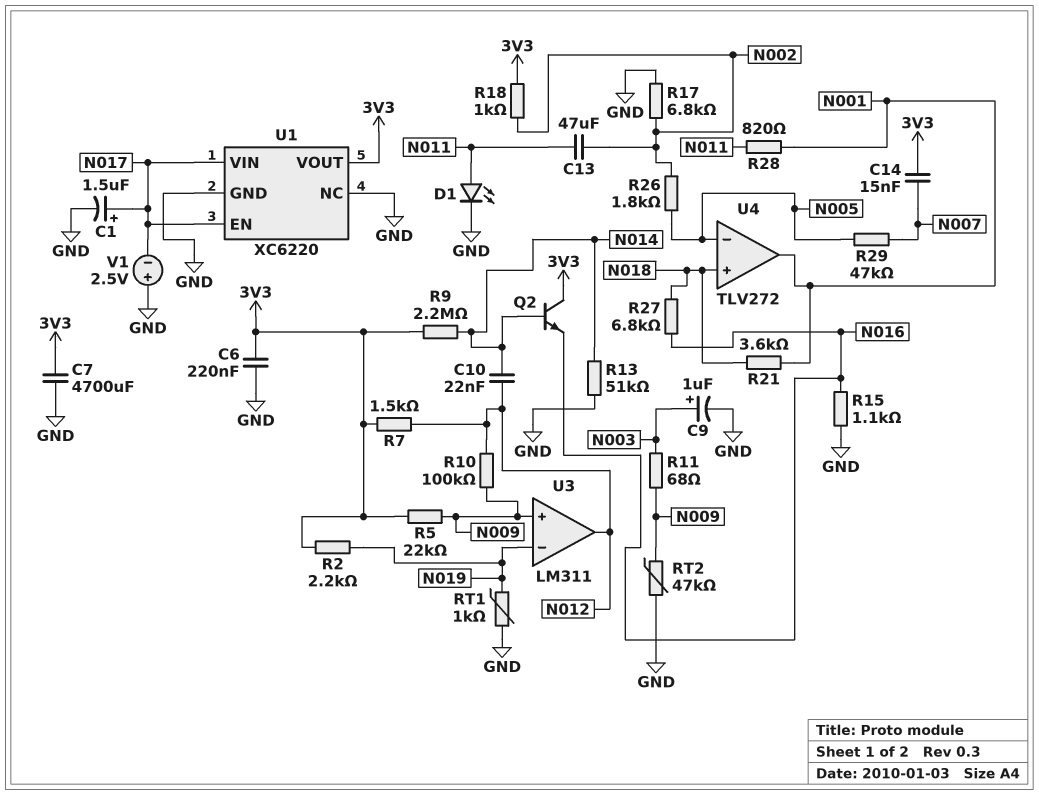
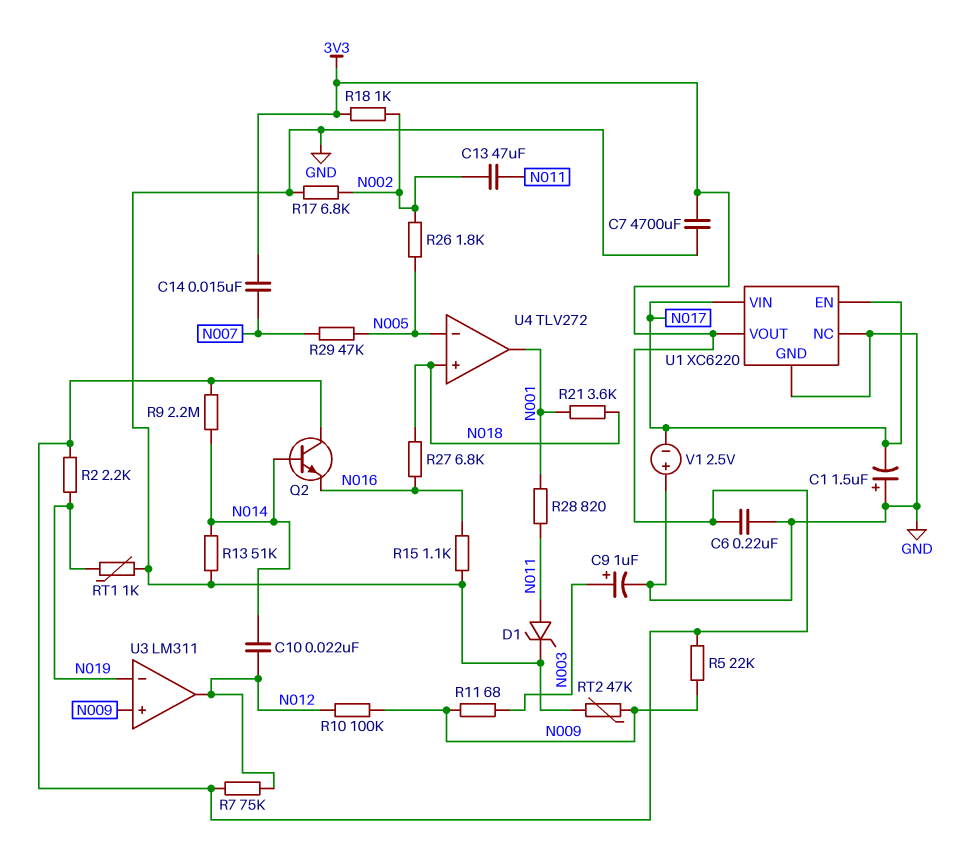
C1: 1.5uF (plus N017, minus GND) -> 1.5uF (plus GND, minus N017)
D1: LED (A N011, K GND) -> zener (A N011, K GND)
R7: 1.5k (3V3, N012) -> 75k (3V3, N012)

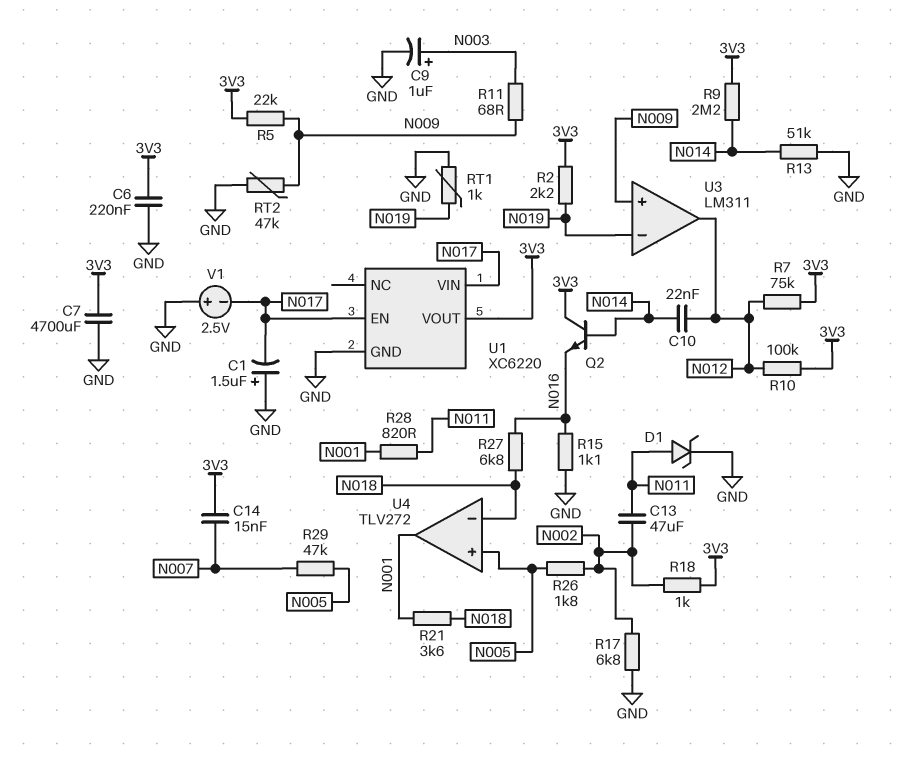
R10: 100k (N009, N012) -> 100k (3V3, N012)
U1 pin NC: GND -> none
U4 pin in+: N018 -> N005
U4 pin in-: N005 -> N018

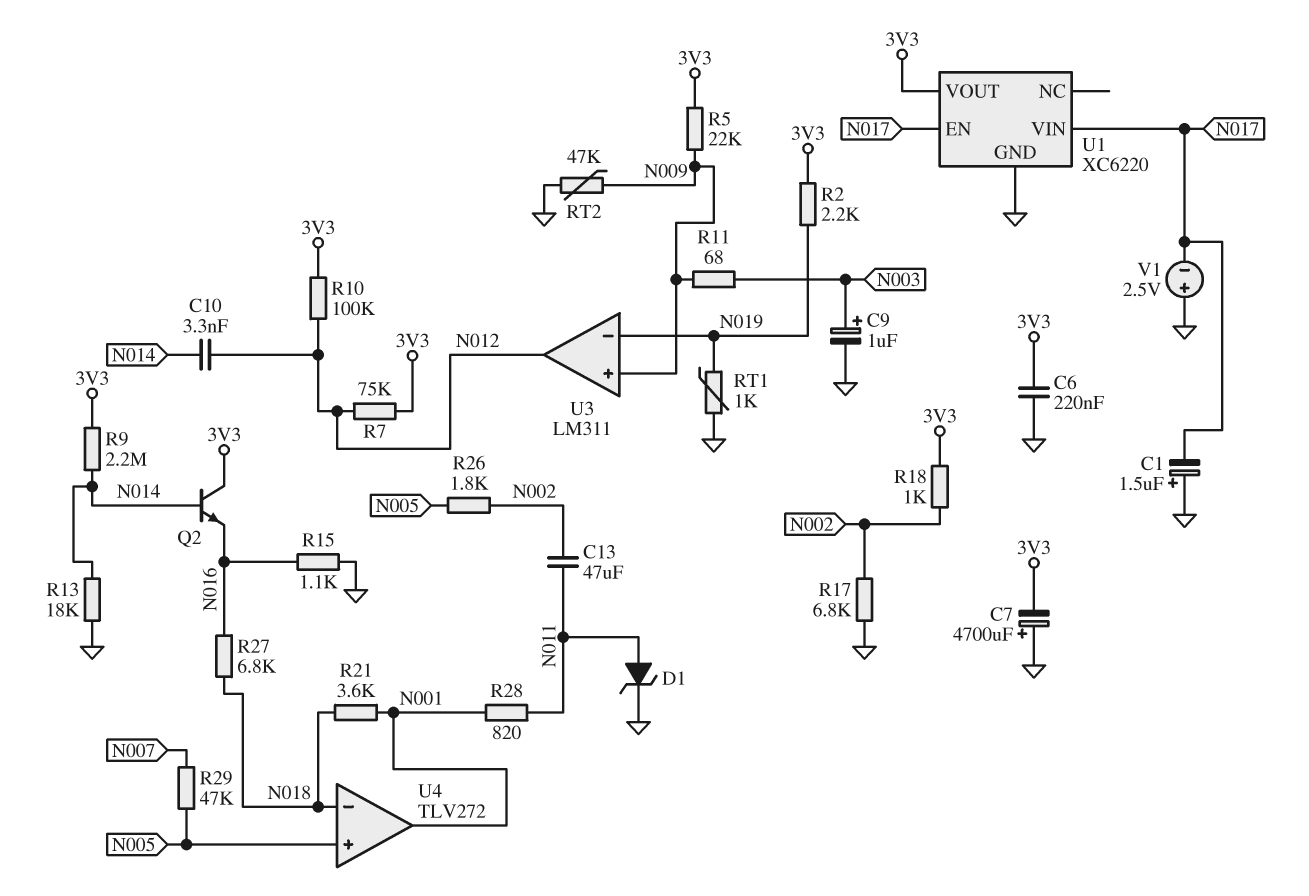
C7: 4700uF (3V3, GND) -> 4700uF (plus GND, minus 3V3)
C10: 22nF (N012, N014) -> 3.3nF (N012, N014)
C14: 15nF (3V3, N007) -> none
R13: 51k (GND, N014) -> 18k (GND, N014)

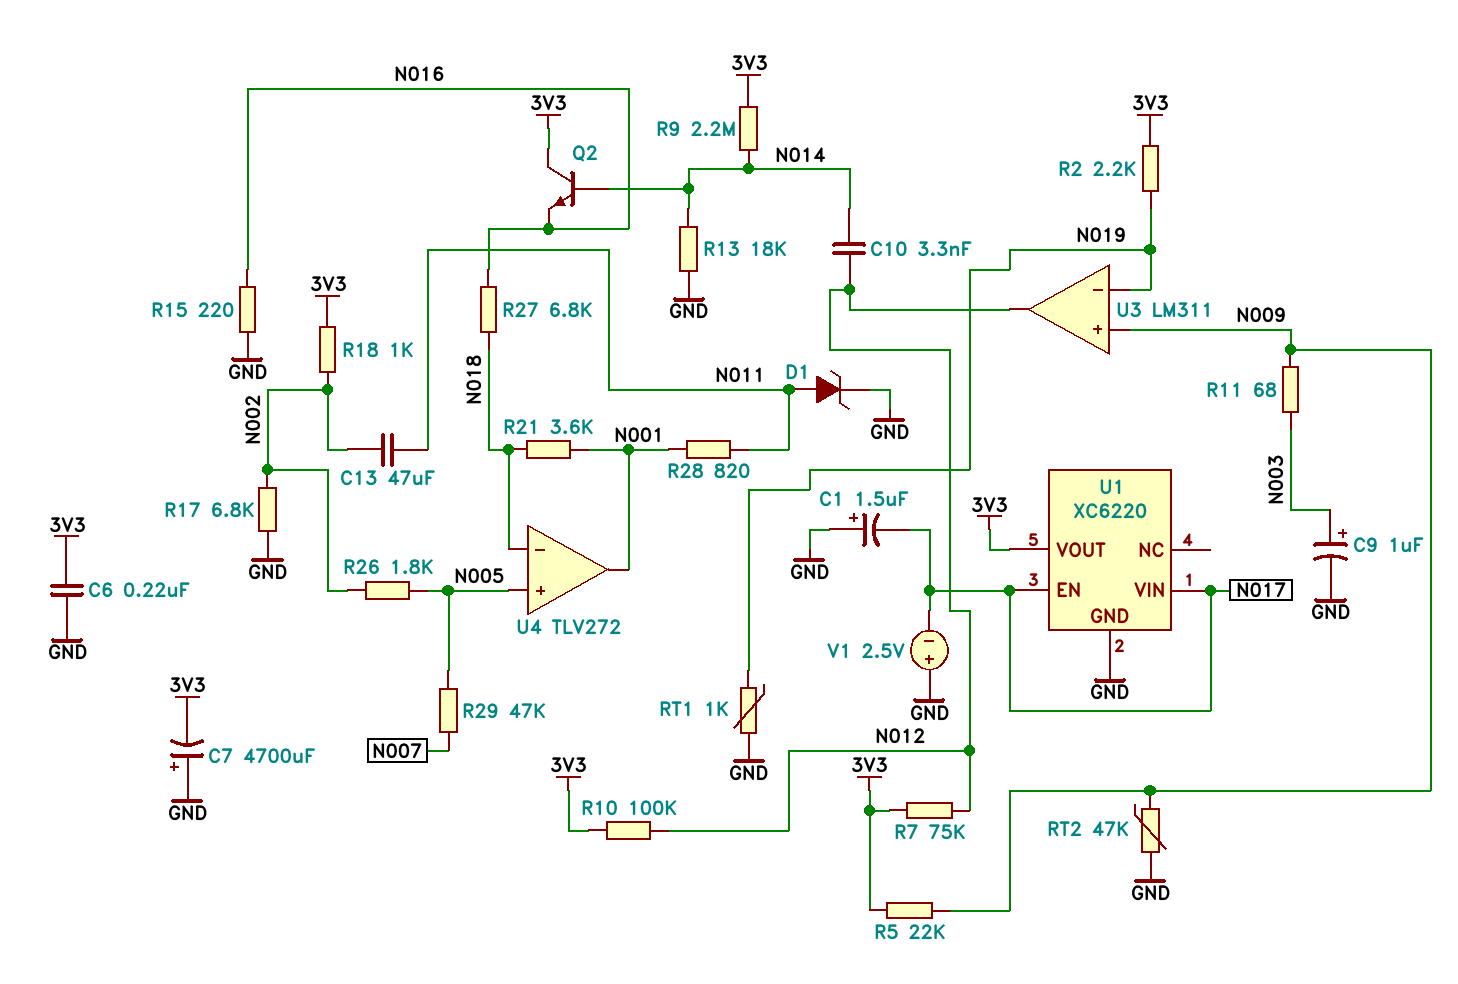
R15: 1.1k (GND, N016) -> 220 (GND, N016)

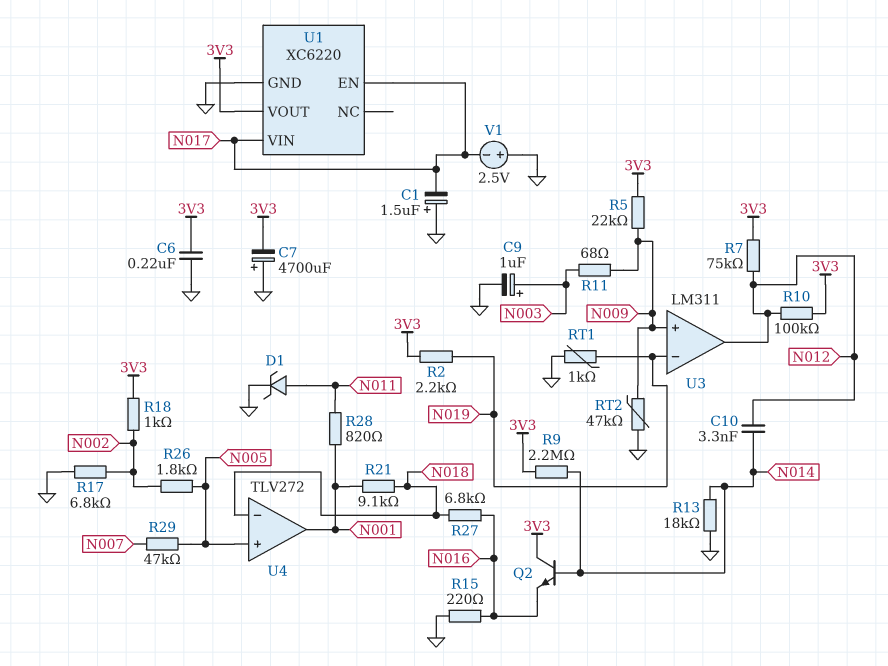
C13: 47uF (N002, N011) -> none
R21: 3.6k (N001, N018) -> 9.1k (N001, N018)

